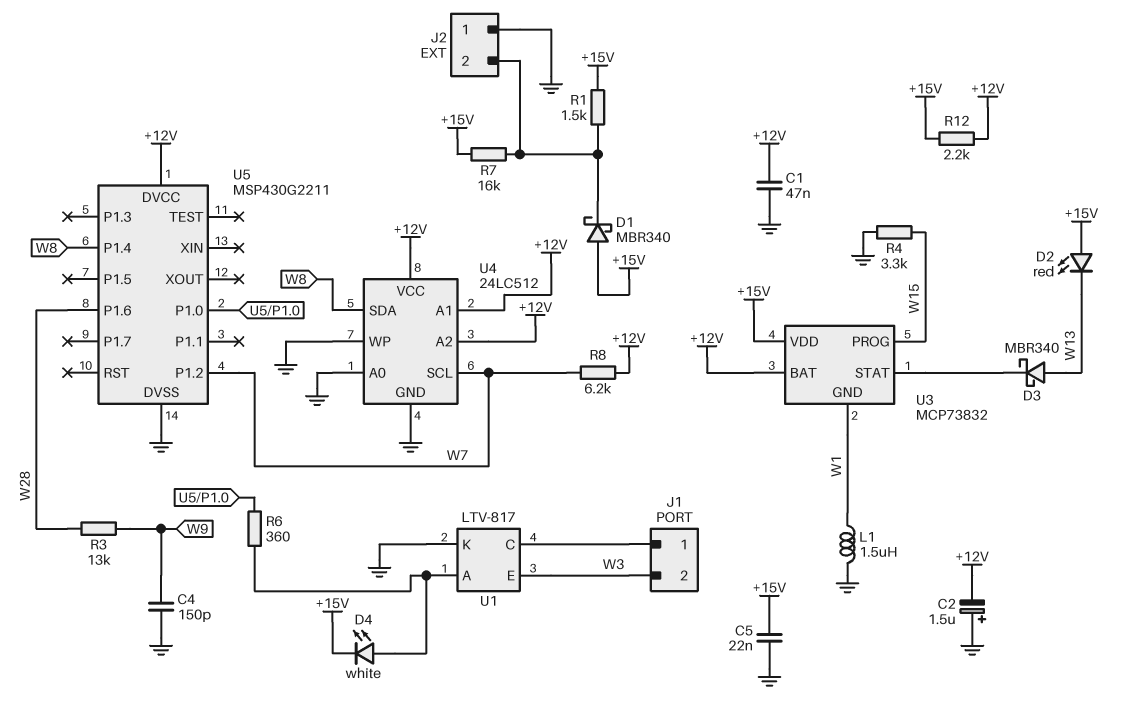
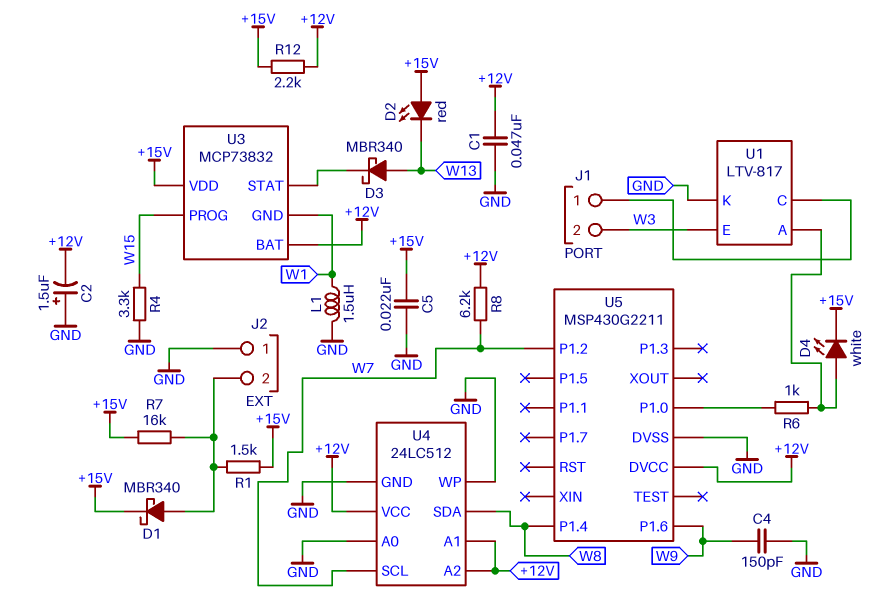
D1: schottky MBR340 (A +15V, K J2/2) -> schottky MBR340 (A J2/2, K +15V)
R3: 13k (W9, W28) -> none
R6: 360 (U1/A, U5/P1.0) -> 1k (U1/A, U5/P1.0)
U5 pin P1.6: W28 -> W9

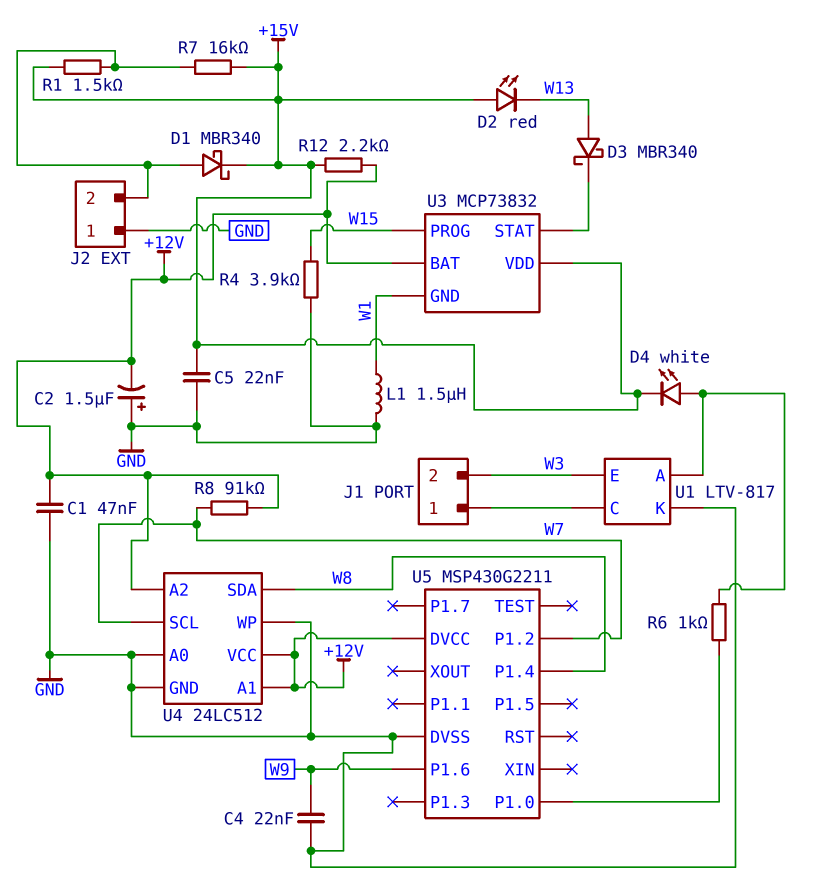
C4: 150pF (GND, W9) -> 22nF (GND, W9)
R4: 3.3k (GND, W15) -> 3.9k (GND, W15)
R8: 6.2k (+12V, W7) -> 91k (+12V, W7)

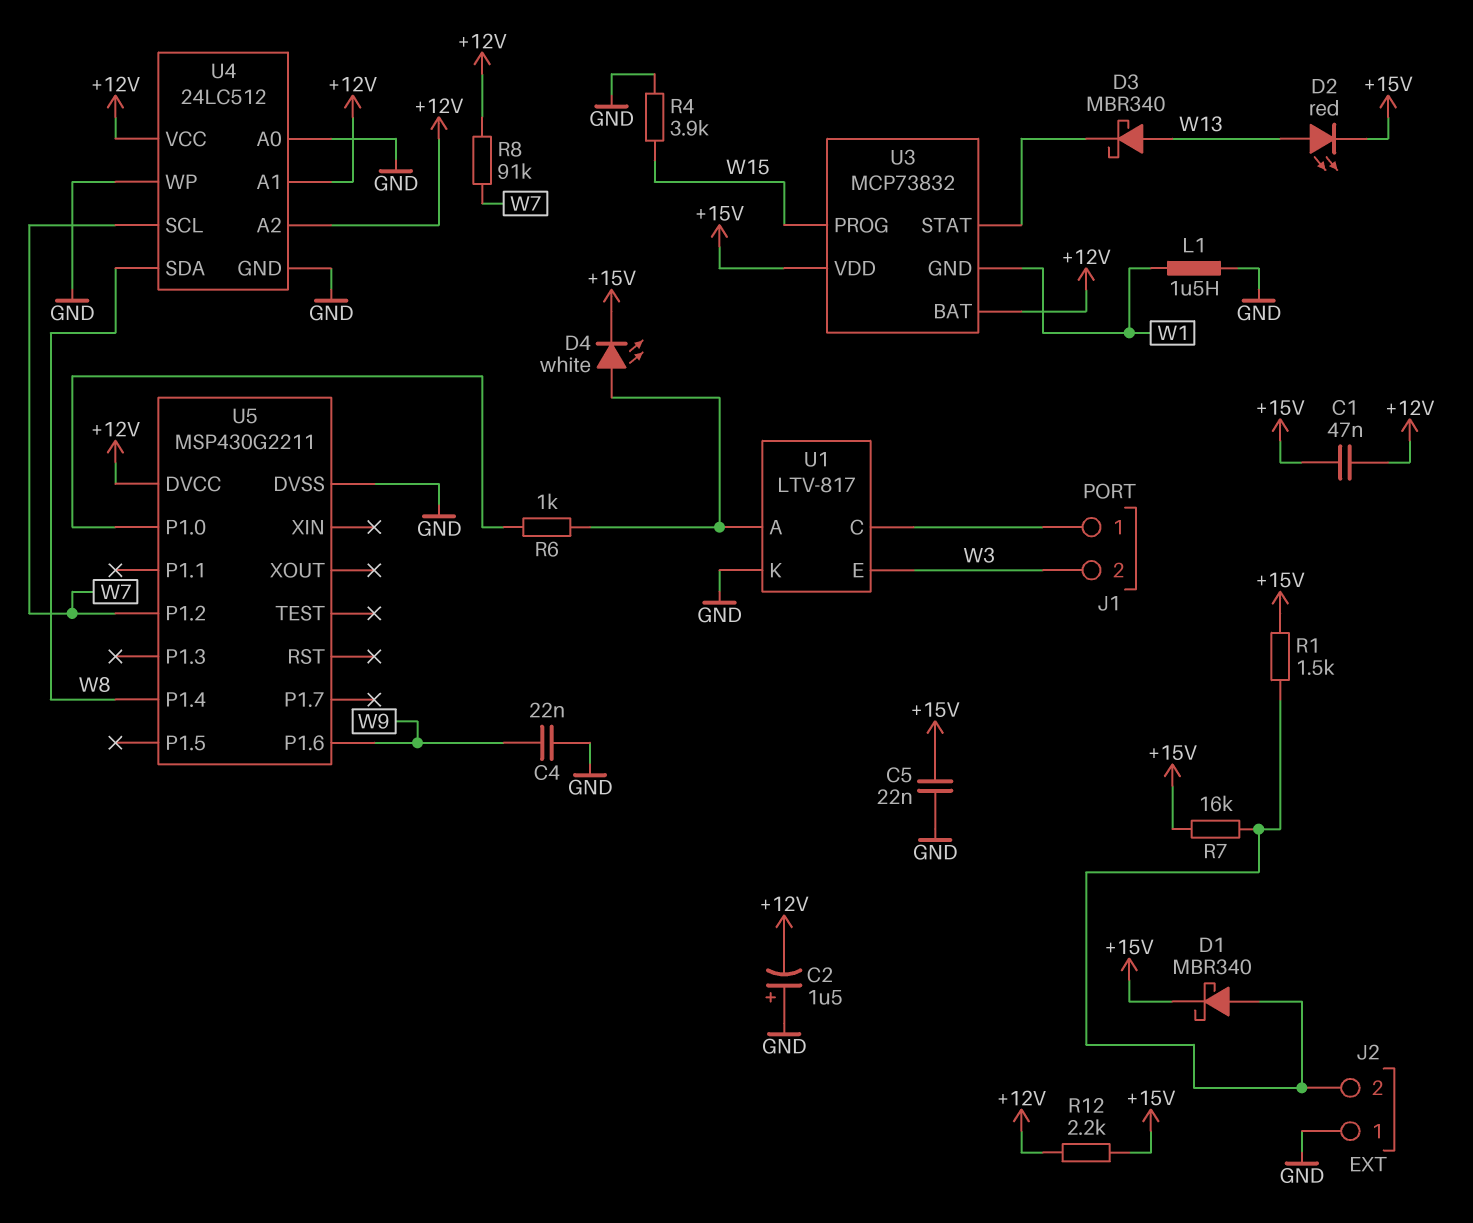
C1: 47nF (+12V, GND) -> 47nF (+12V, +15V)
D2: LED red (A +15V, K W13) -> LED red (A W13, K +15V)

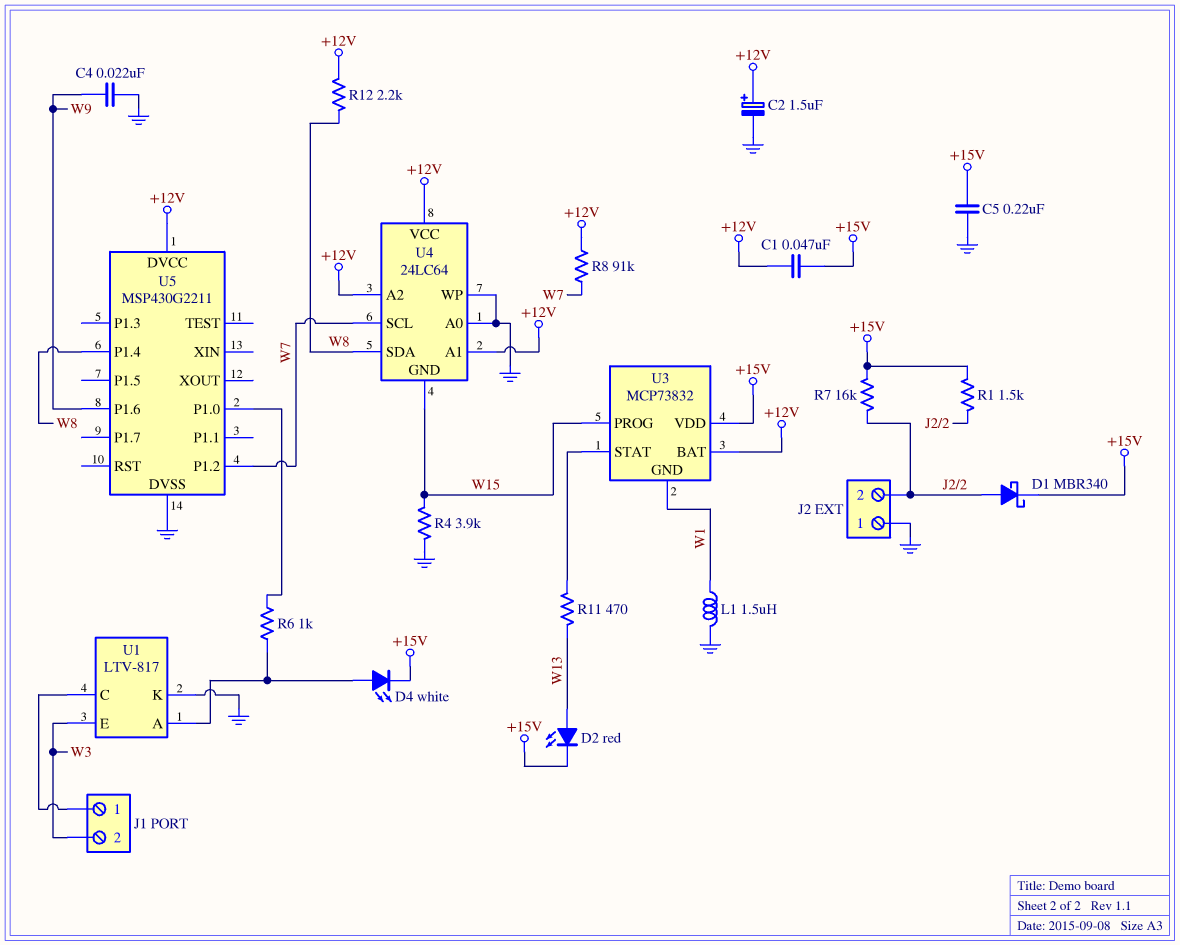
C2: 1.5uF (plus GND, minus +12V) -> 1.5uF (plus +12V, minus GND)
C5: 22nF (+15V, GND) -> 220nF (+15V, GND)
D3: schottky MBR340 (A W13, K U3/STAT) -> none
R11: none -> 470 (U3/STAT, W13)
R12: 2.2k (+12V, +15V) -> 2.2k (+12V, W8)
U4: 24LC512 -> 24LC64
U4 pin GND: GND -> W15

